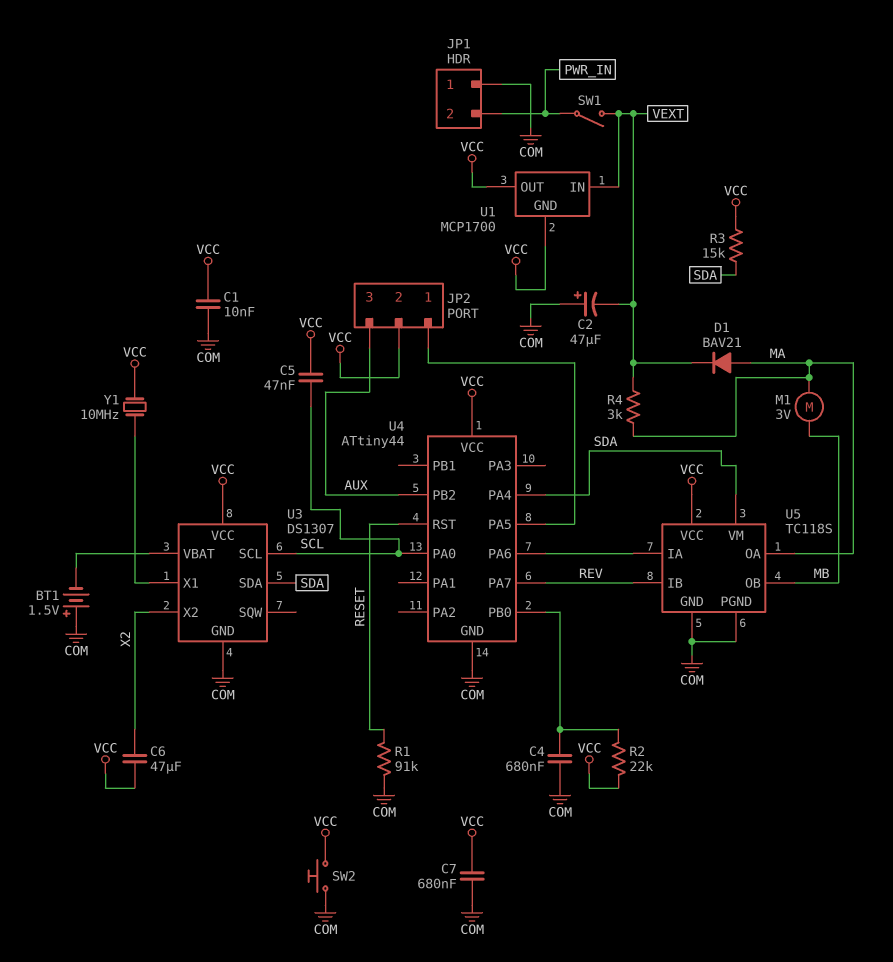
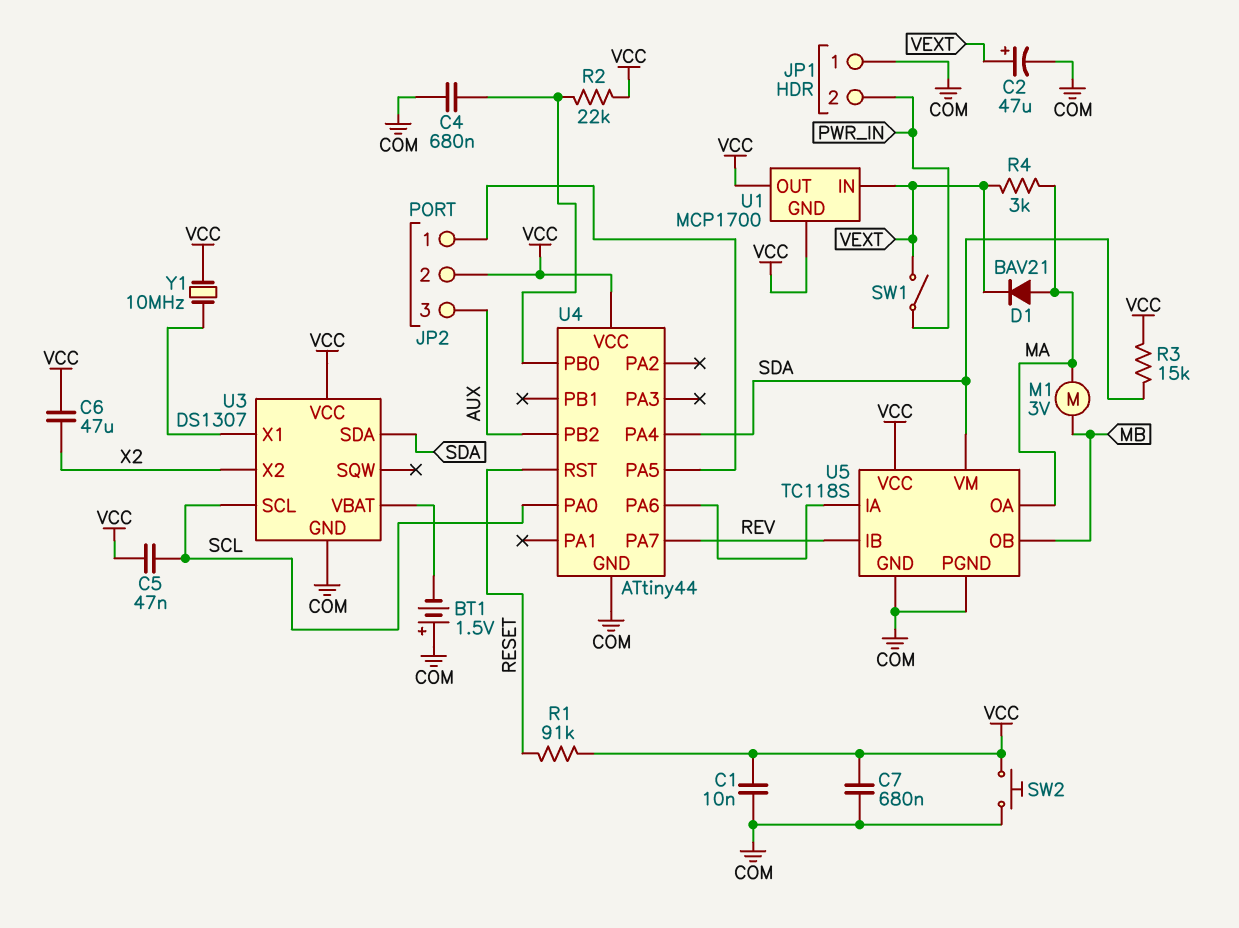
C2: 47uF (plus COM, minus VEXT) -> 47uF (plus VEXT, minus COM)
R1: 91k (COM, RESET) -> 91k (RESET, VCC)

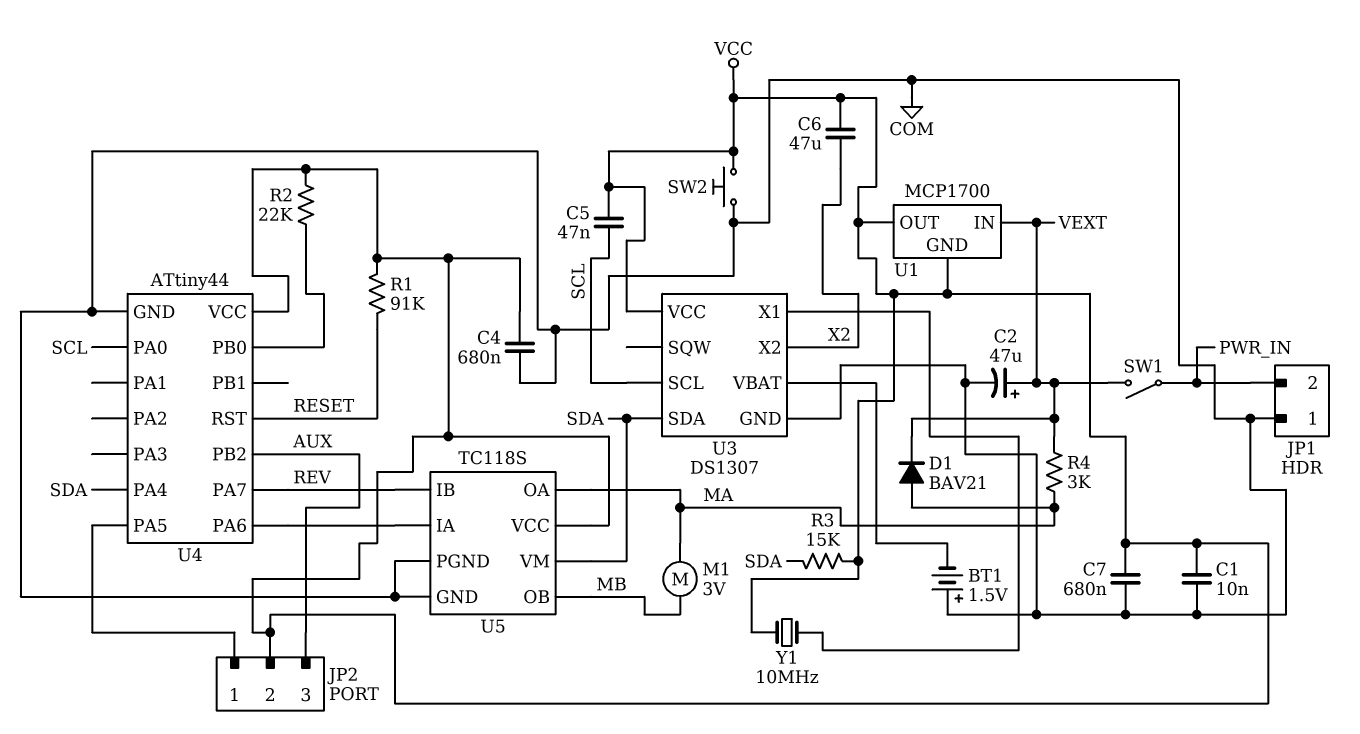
C4: 680nF (COM, U4/PB0) -> 680nF (COM, VCC)

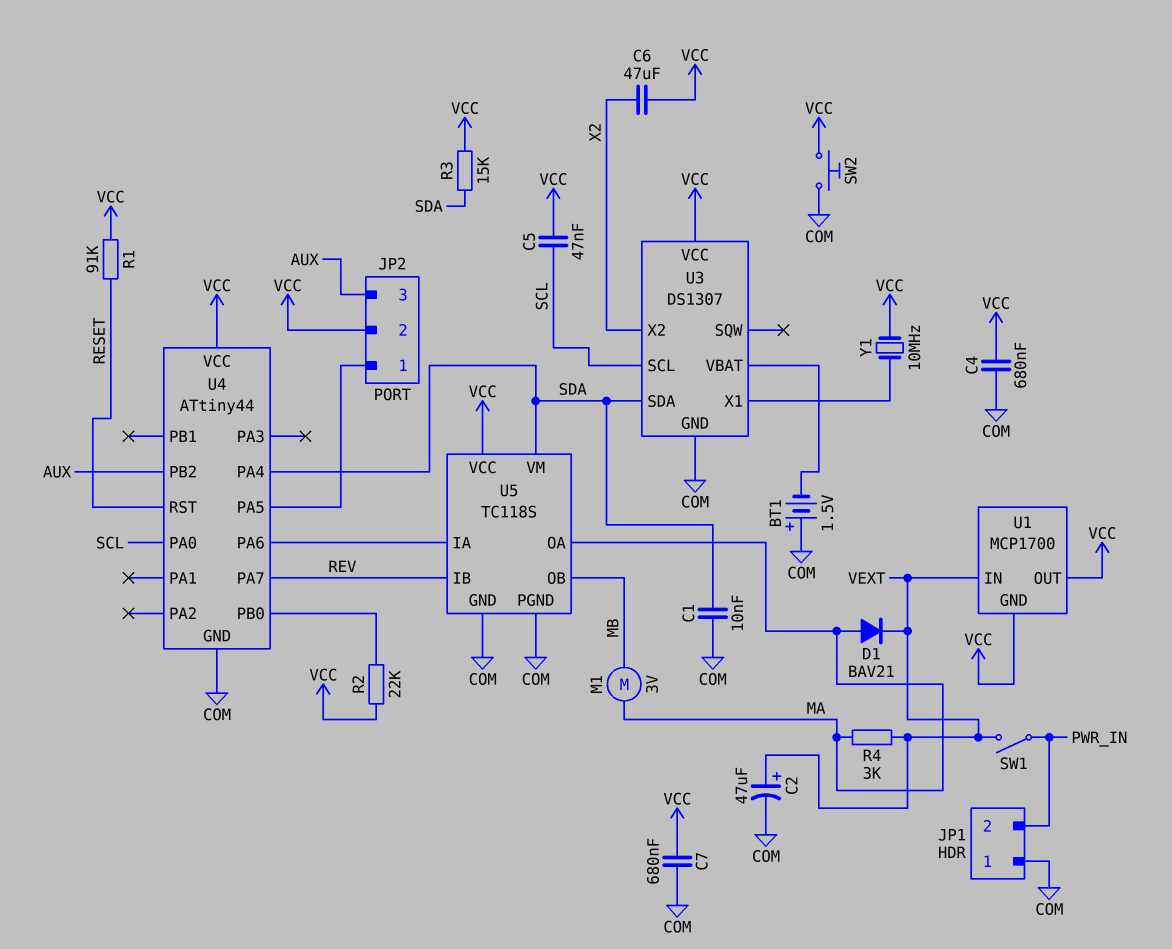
C1: 10nF (COM, VCC) -> 10nF (COM, SDA)

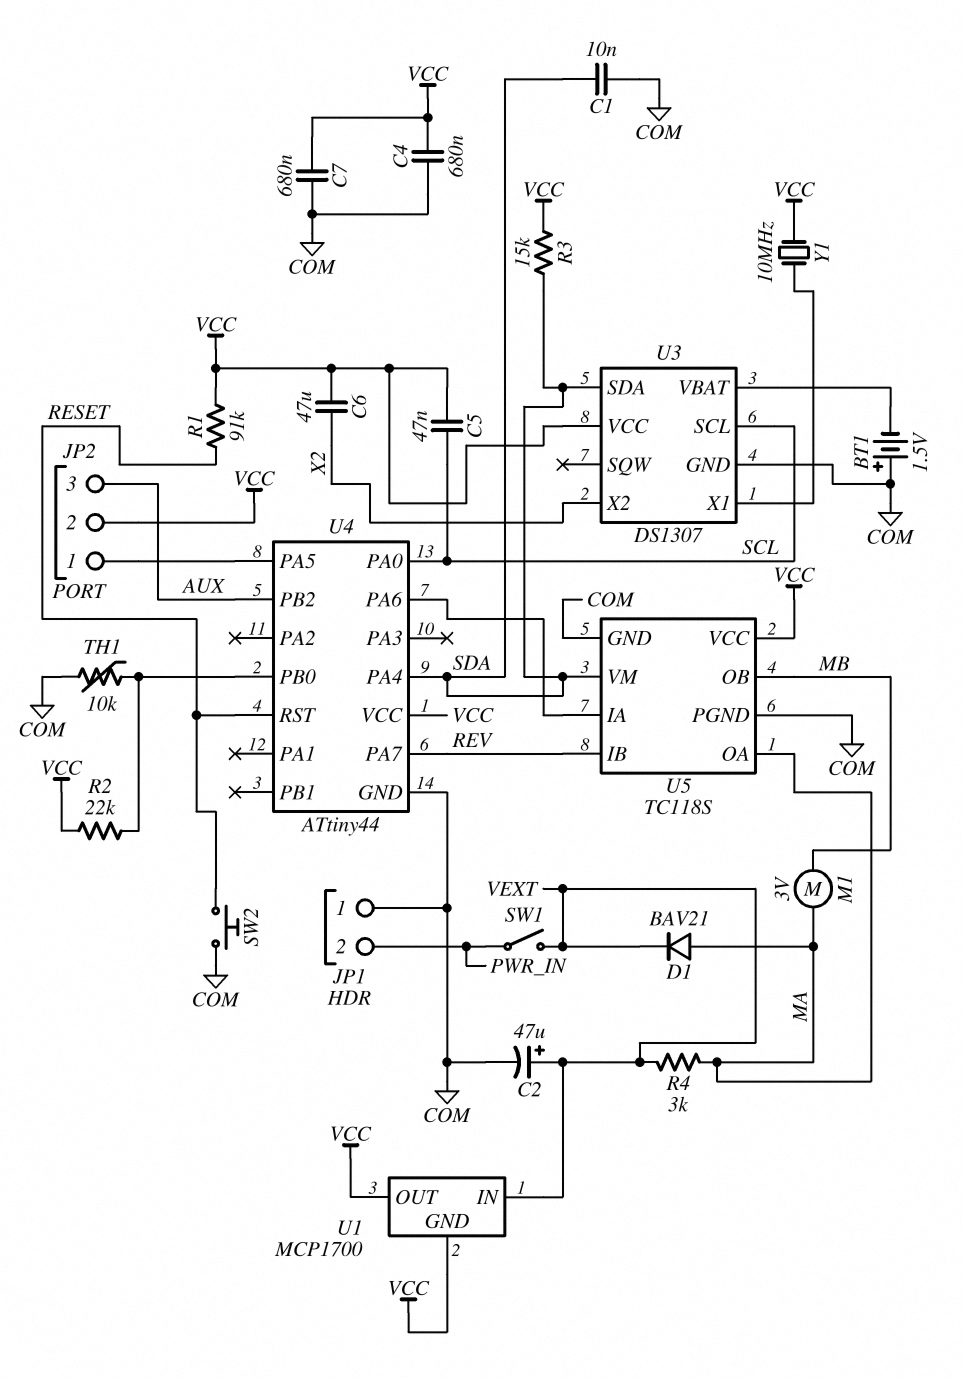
SW2: button (COM, VCC) -> button (COM, RESET)
TH1: none -> 10k (COM, U4/PB0)

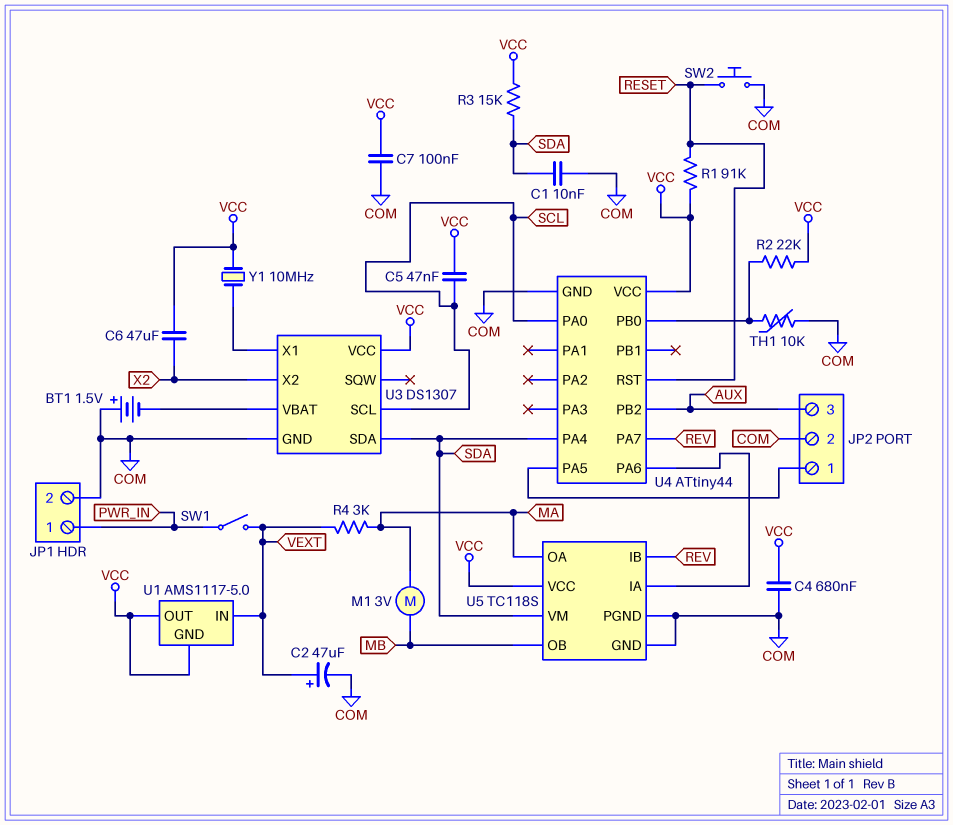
C7: 680nF (COM, VCC) -> 100nF (COM, VCC)
D1: diode BAV21 (A MA, K VEXT) -> none
JP1 pin 1: COM -> PWR_IN
JP1 pin 2: PWR_IN -> COM
JP2 pin 2: VCC -> COM
U1: MCP1700 -> AMS1117-5.0

